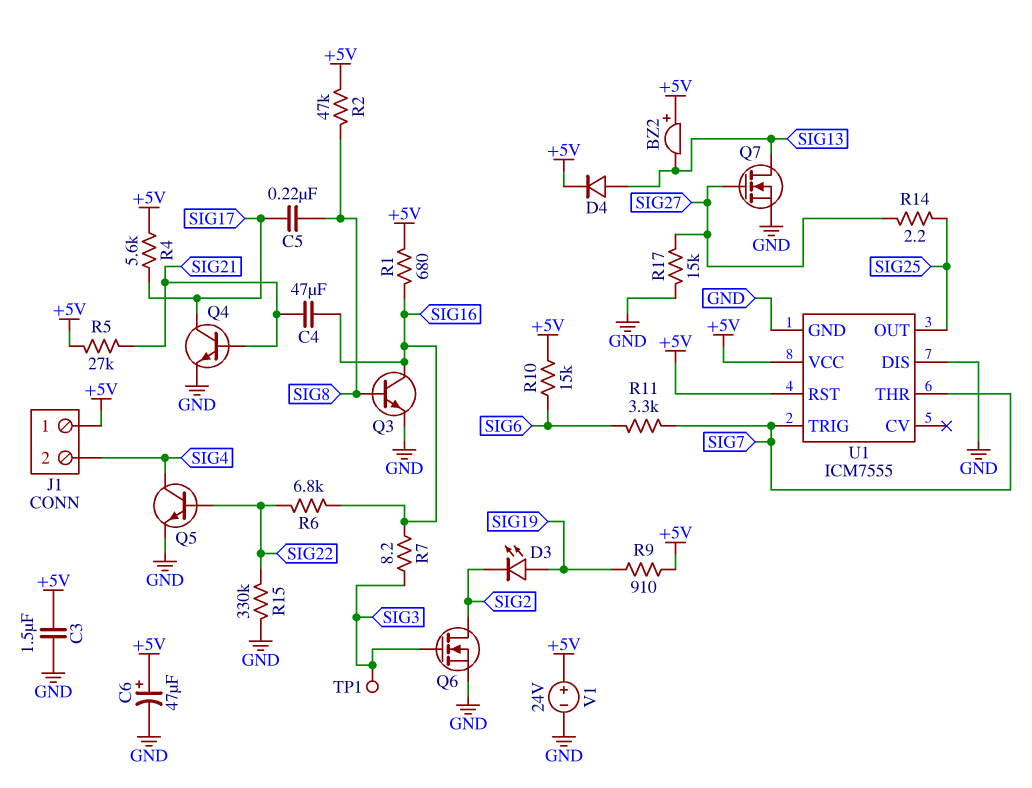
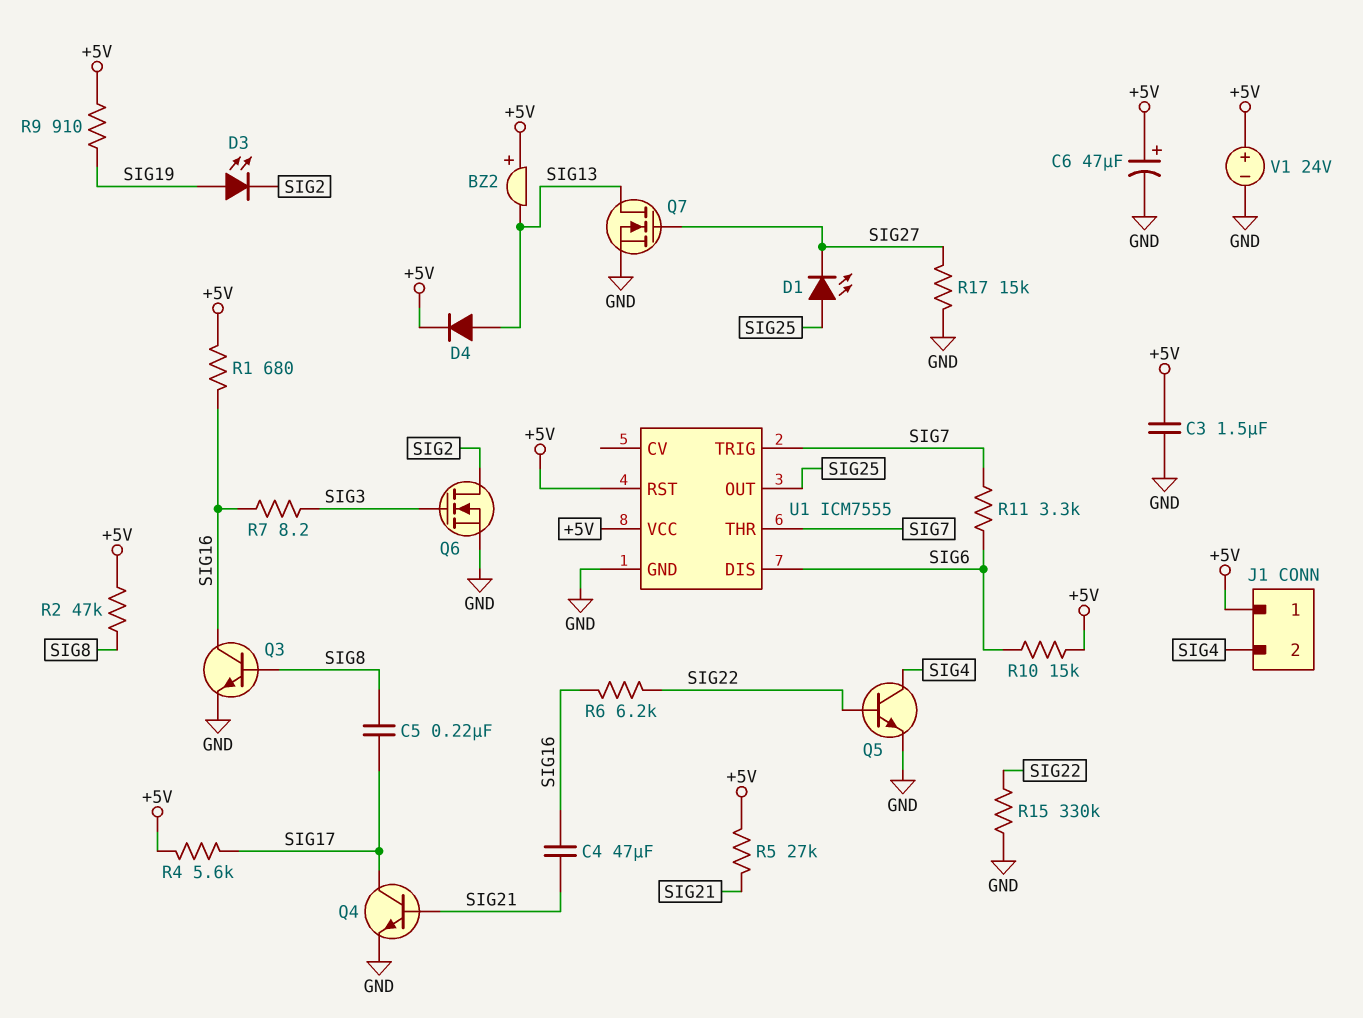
D1: none -> LED (A SIG25, K SIG27)
R6: 6.8k (SIG16, SIG22) -> 6.2k (SIG16, SIG22)
R14: 2.2 (SIG25, SIG27) -> none
TP1: test point (SIG3) -> none
U1 pin DIS: GND -> SIG6

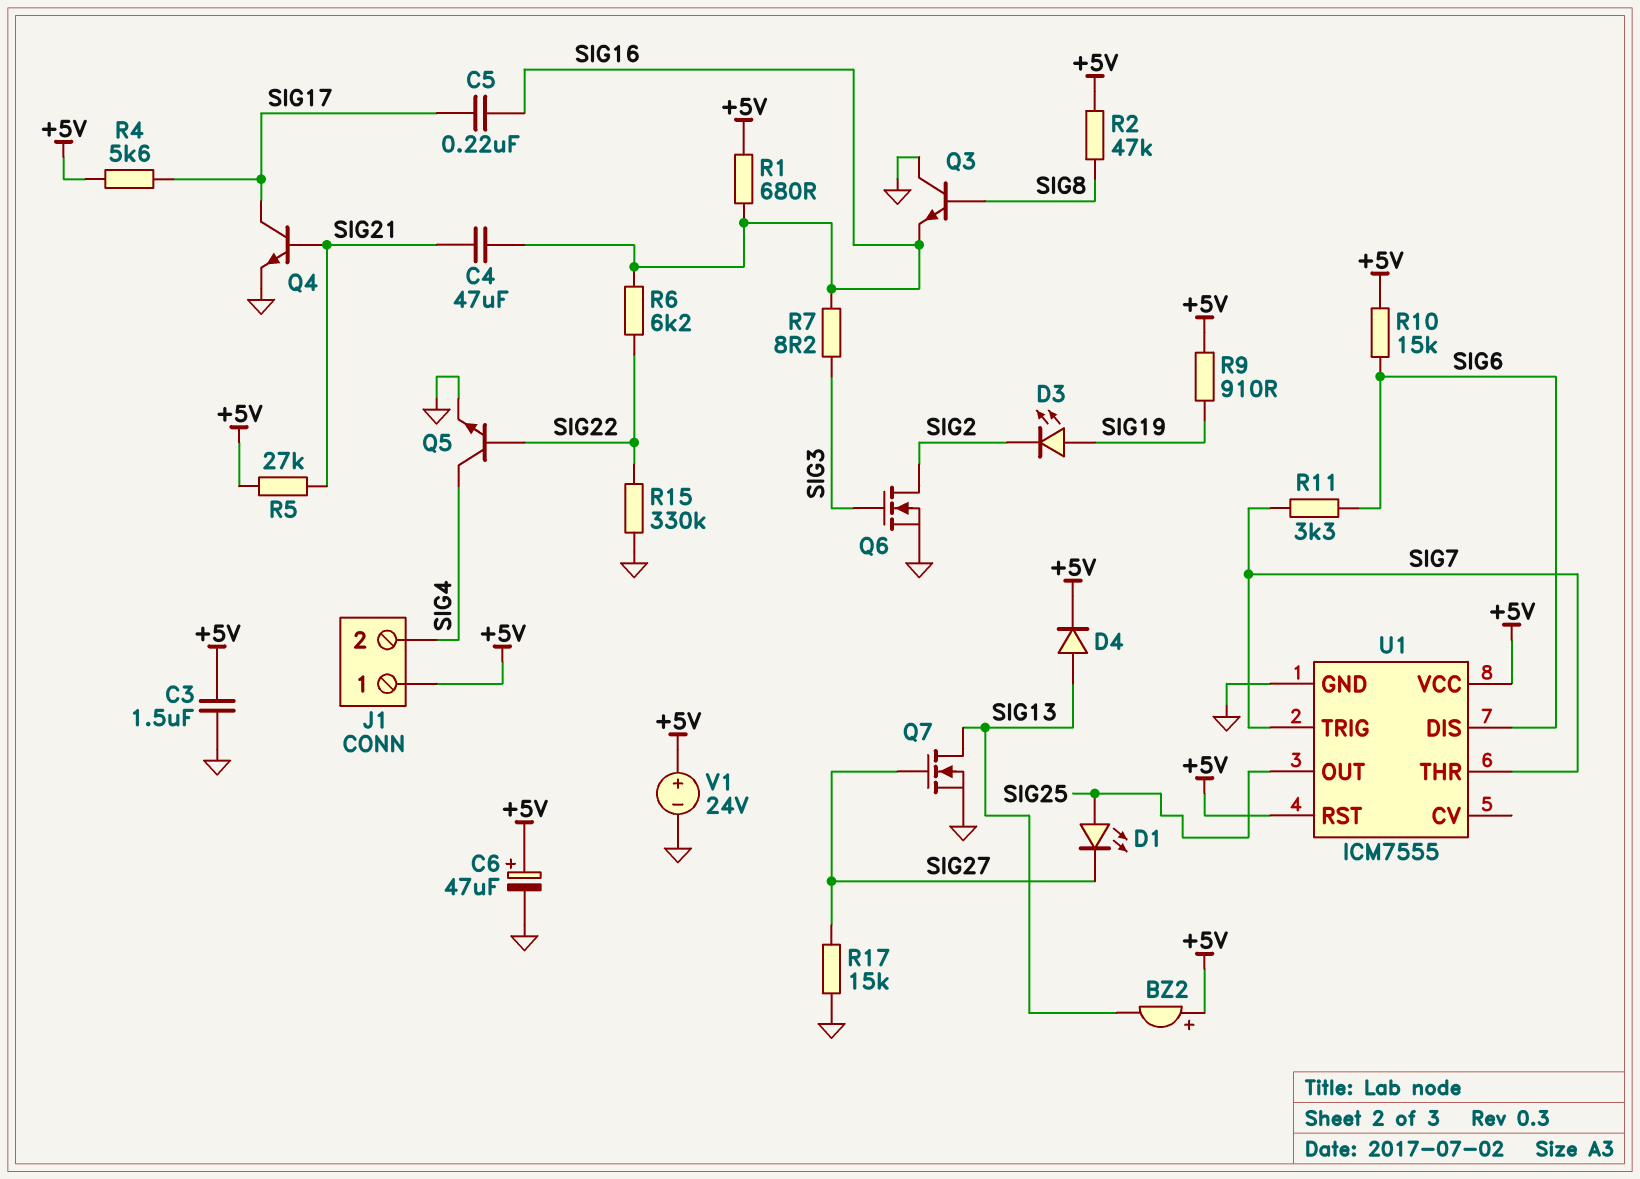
C5: 220nF (SIG8, SIG17) -> 220nF (SIG16, SIG17)
Q3: NPN (B SIG8, C SIG16, E GND) -> NPN (B SIG8, C GND, E SIG16)

